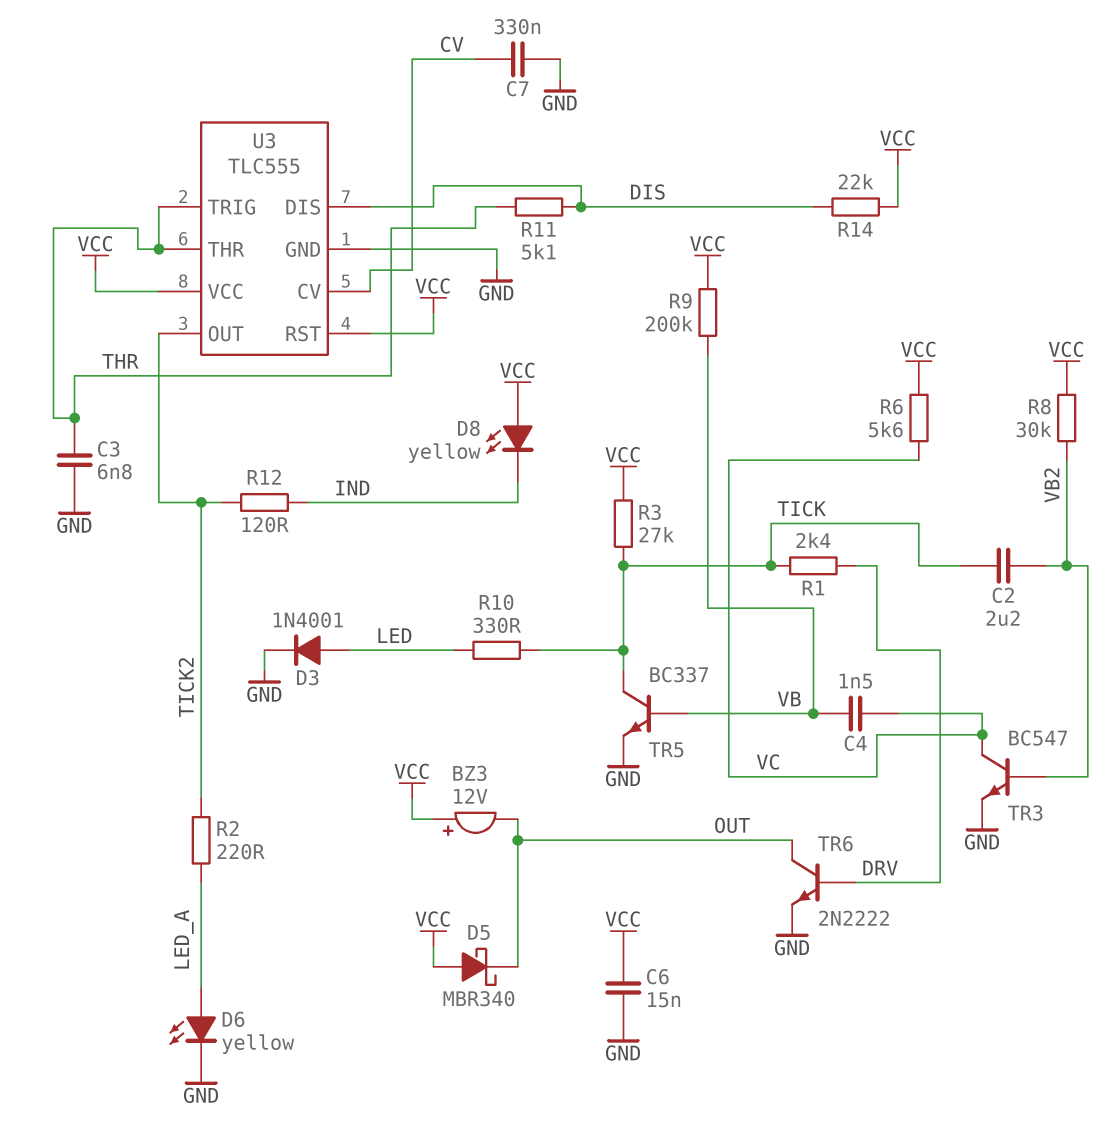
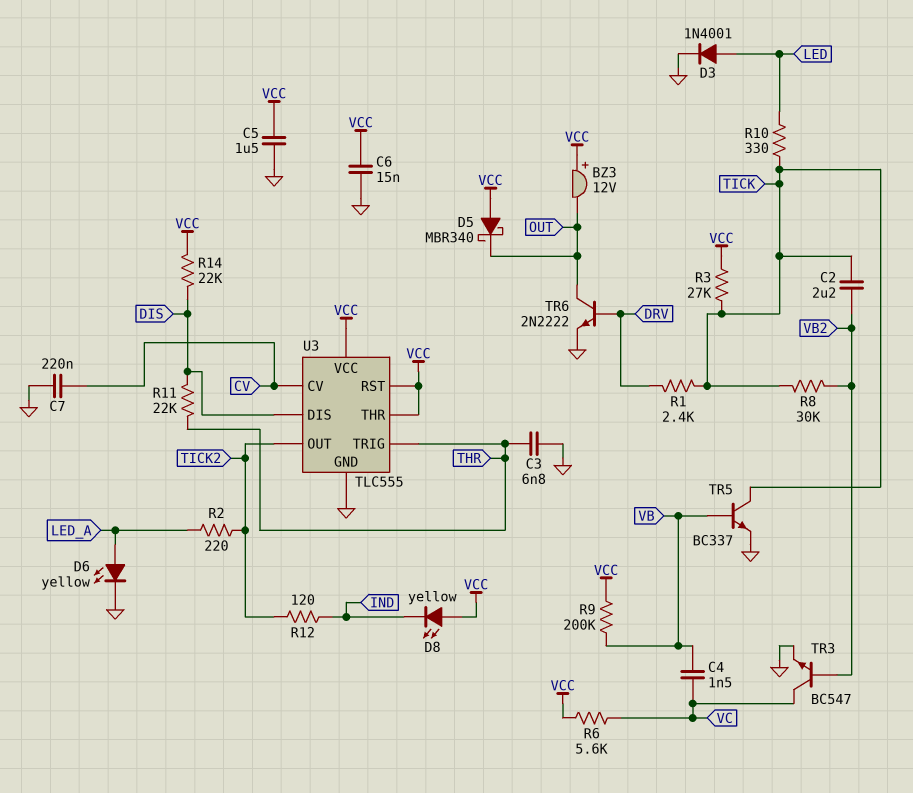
C5: none -> 1.5uF (GND, VCC)
C7: 330nF (CV, GND) -> 220nF (CV, GND)
R8: 30k (VB2, VCC) -> 30k (TICK, VB2)
R11: 5.1k (DIS, THR) -> 22k (DIS, THR)
U3 pin THR: THR -> VCC

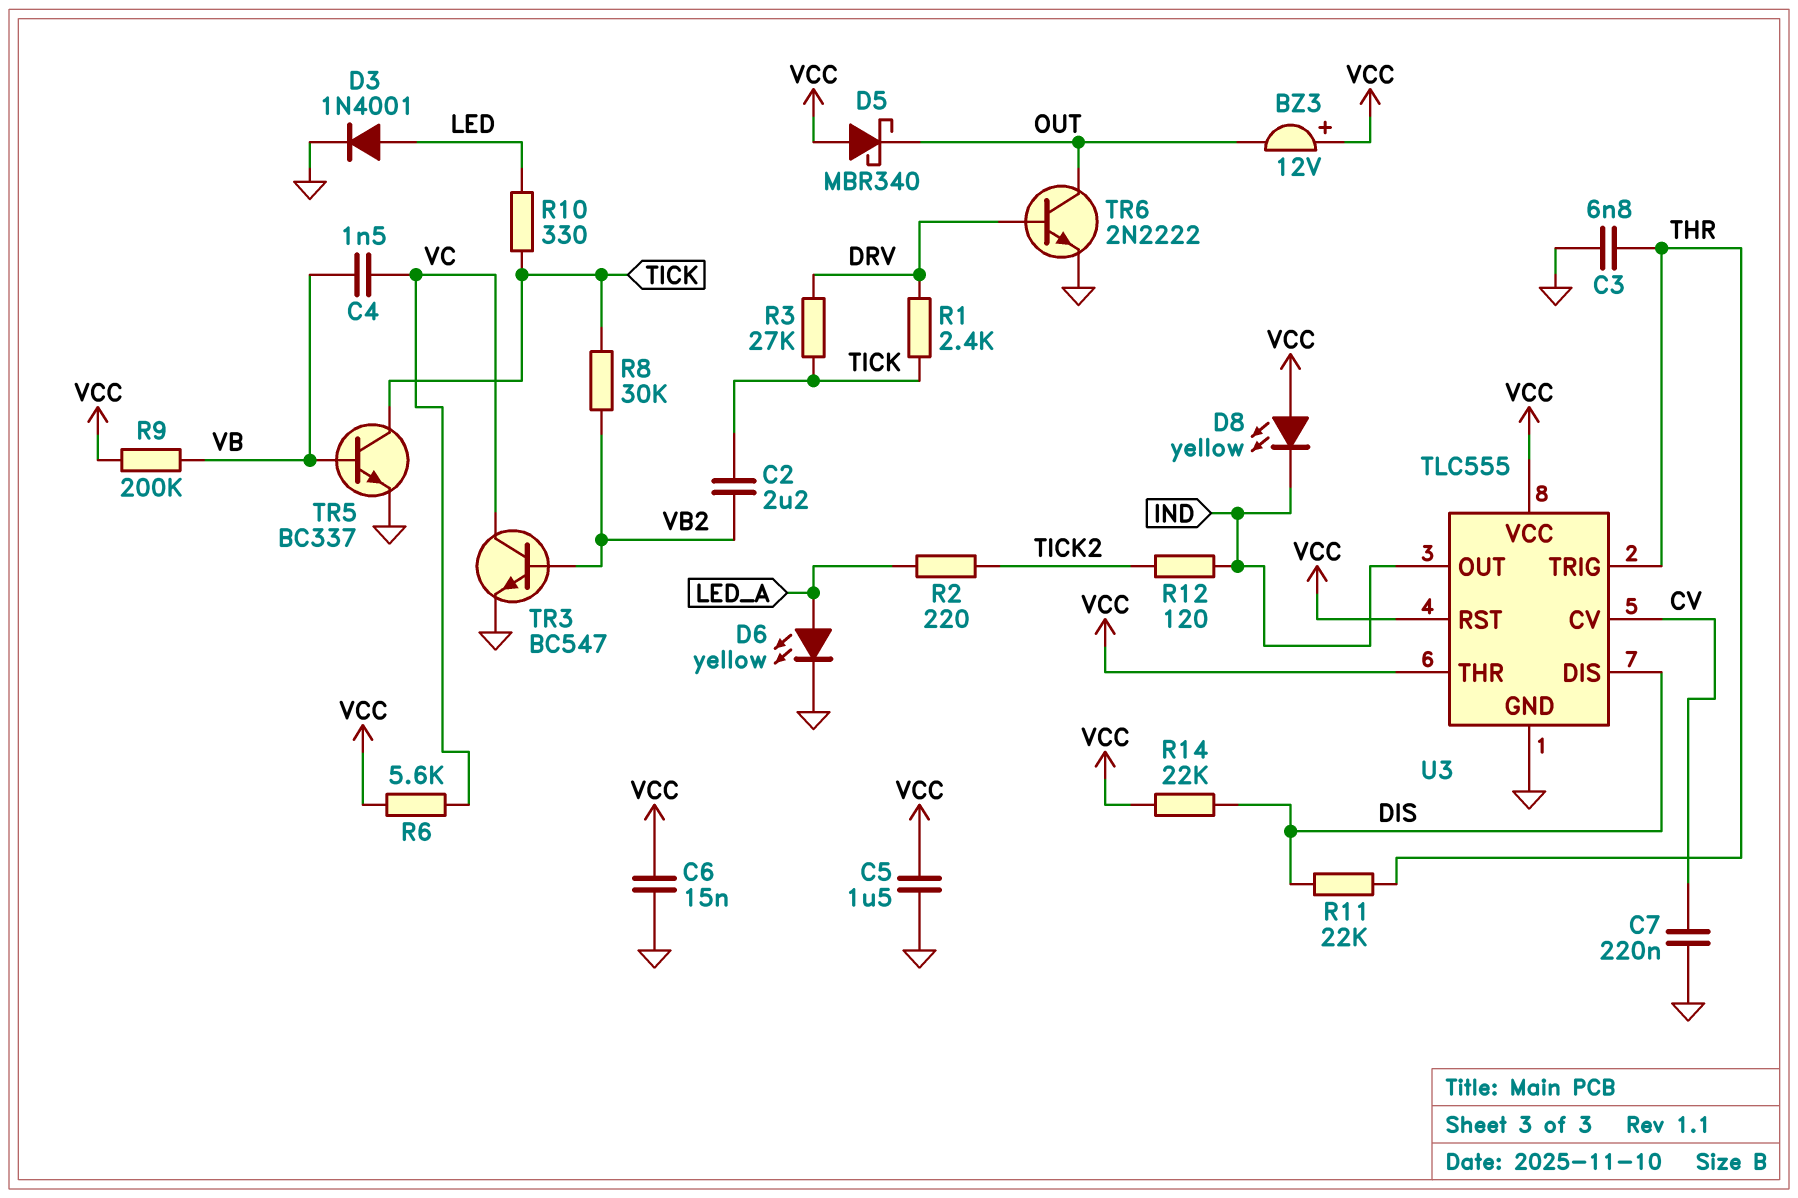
R3: 27k (TICK, VCC) -> 27k (DRV, TICK)
U3 pin OUT: TICK2 -> IND

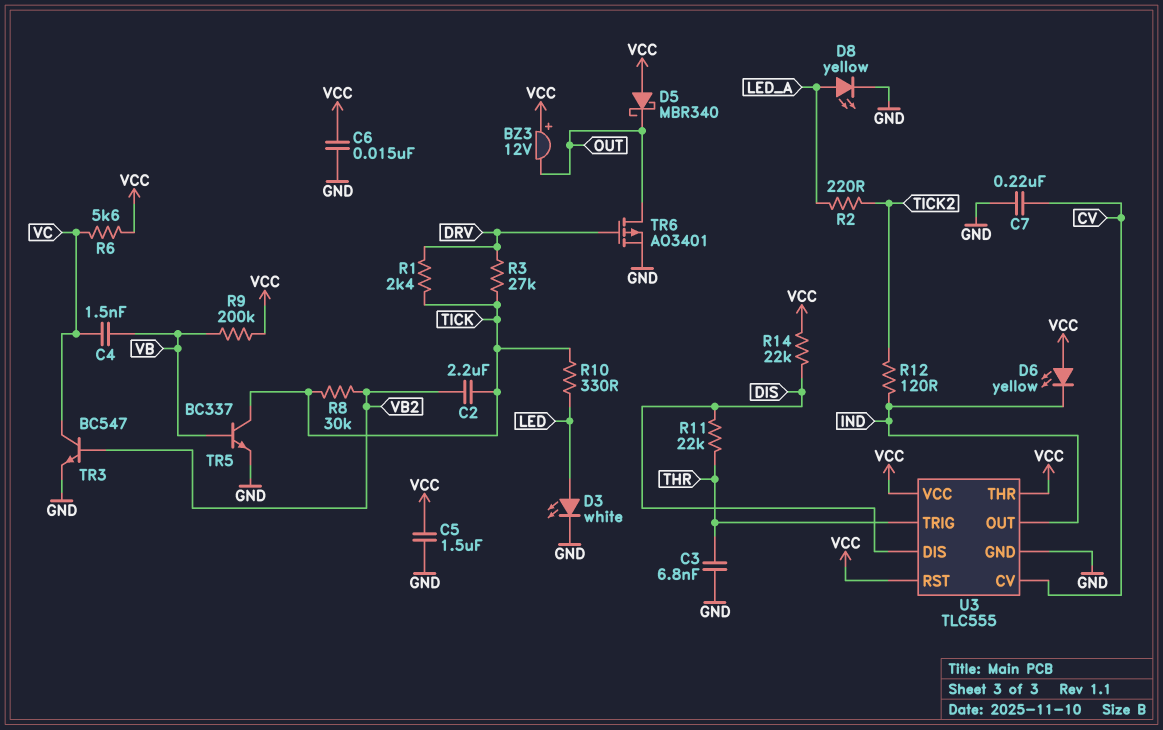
D3: diode 1N4001 (A LED, K GND) -> LED white (A LED, K GND)
D6: LED yellow (A LED_A, K GND) -> LED yellow (A VCC, K IND)
D8: LED yellow (A VCC, K IND) -> LED yellow (A LED_A, K GND)
TR6: NPN 2N2222 (B DRV, C OUT, E GND) -> PMOS AO3401 (G DRV, D OUT, S GND)

